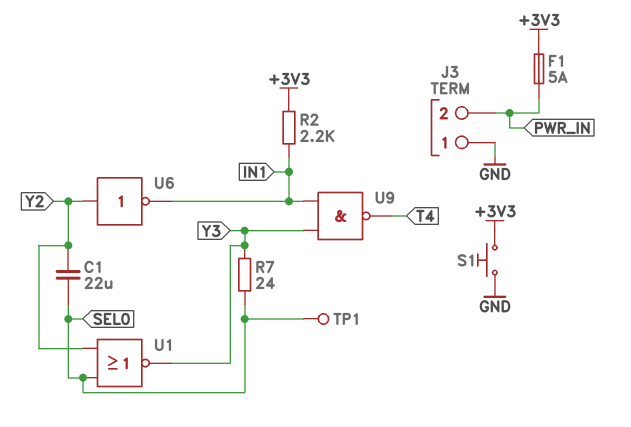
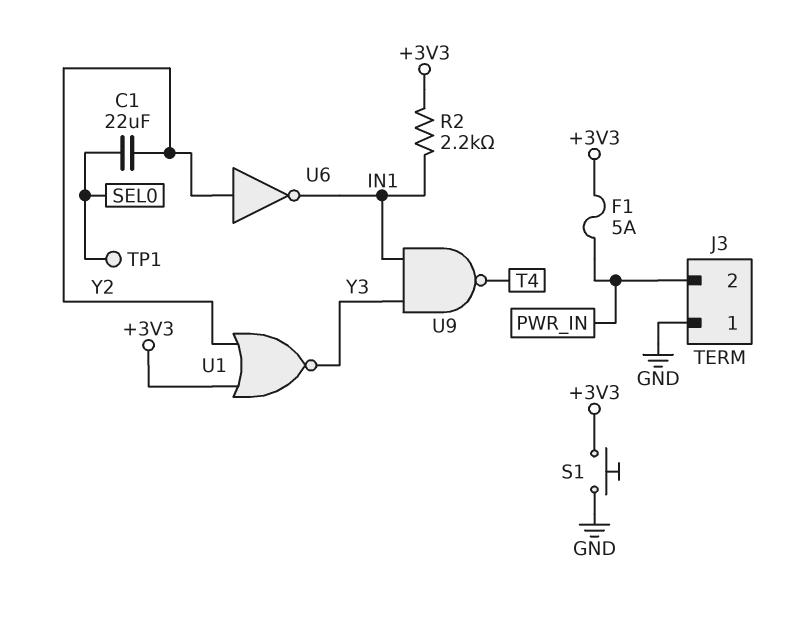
R7: 24 (SEL0, Y3) -> none
U1: NOR (in SEL0, in Y2, out Y3) -> NOR (in +3V3, in Y2, out Y3)

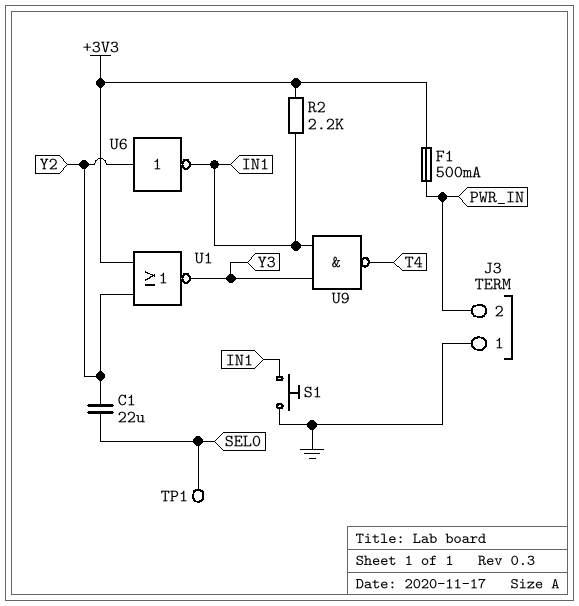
F1: 5A (+3V3, PWR_IN) -> 500mA (+3V3, PWR_IN)
S1: button (+3V3, GND) -> button (GND, IN1)

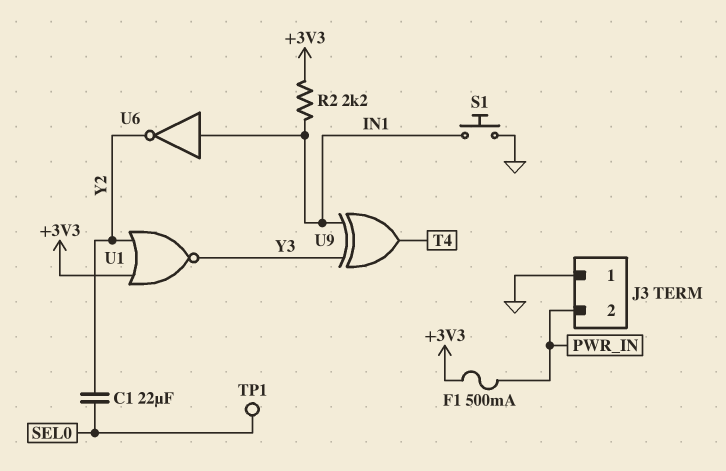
U6: NOT (in Y2, out IN1) -> NOT (in IN1, out Y2)
U9: NAND (in IN1, in Y3, out T4) -> XOR (in IN1, in Y3, out T4)

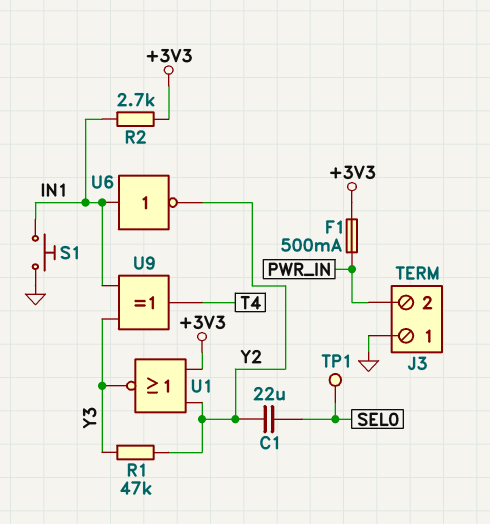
R1: none -> 47k (Y2, Y3)
R2: 2.2k (+3V3, IN1) -> 2.7k (+3V3, IN1)

